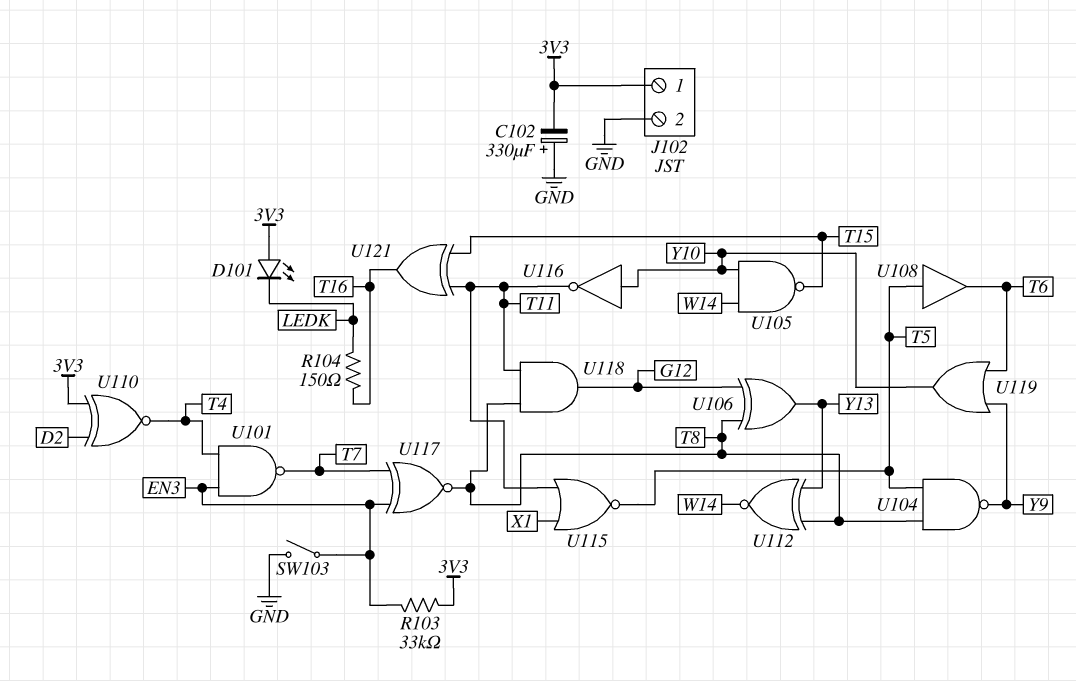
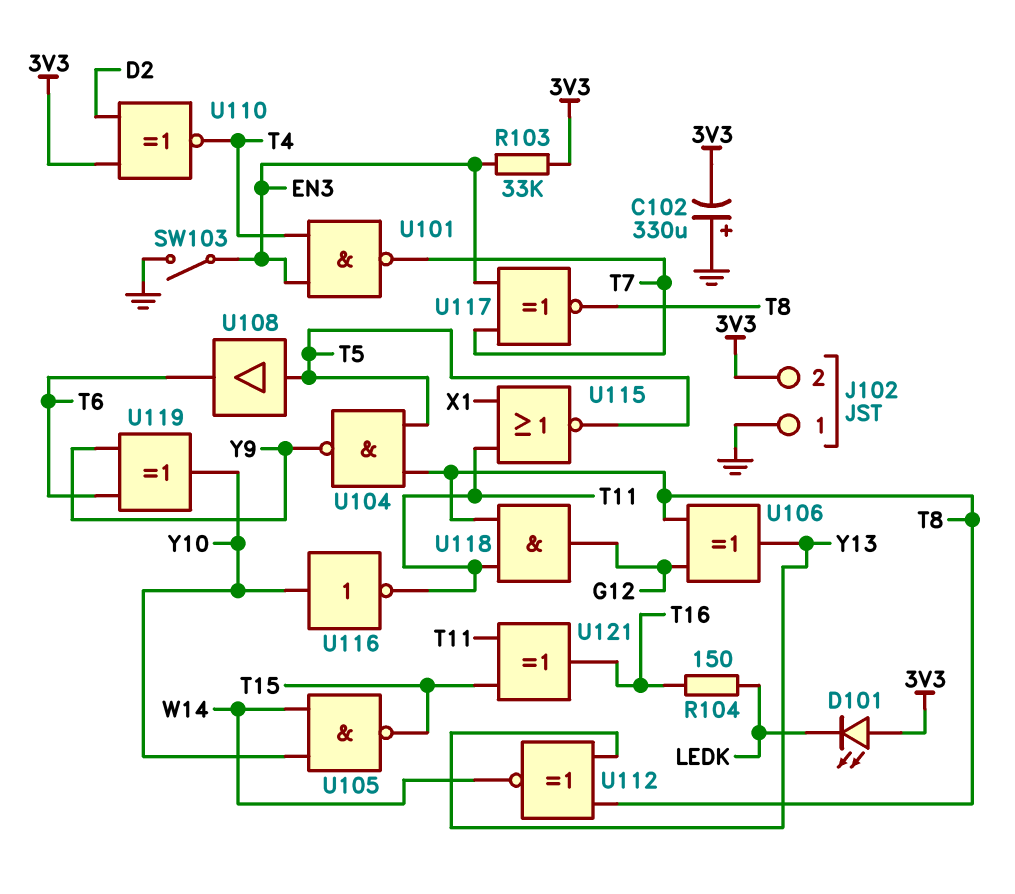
J102 pin 1: 3V3 -> GND
J102 pin 2: GND -> 3V3
U119: OR (in T6, in Y9, out Y10) -> XOR (in T6, in Y9, out Y10)

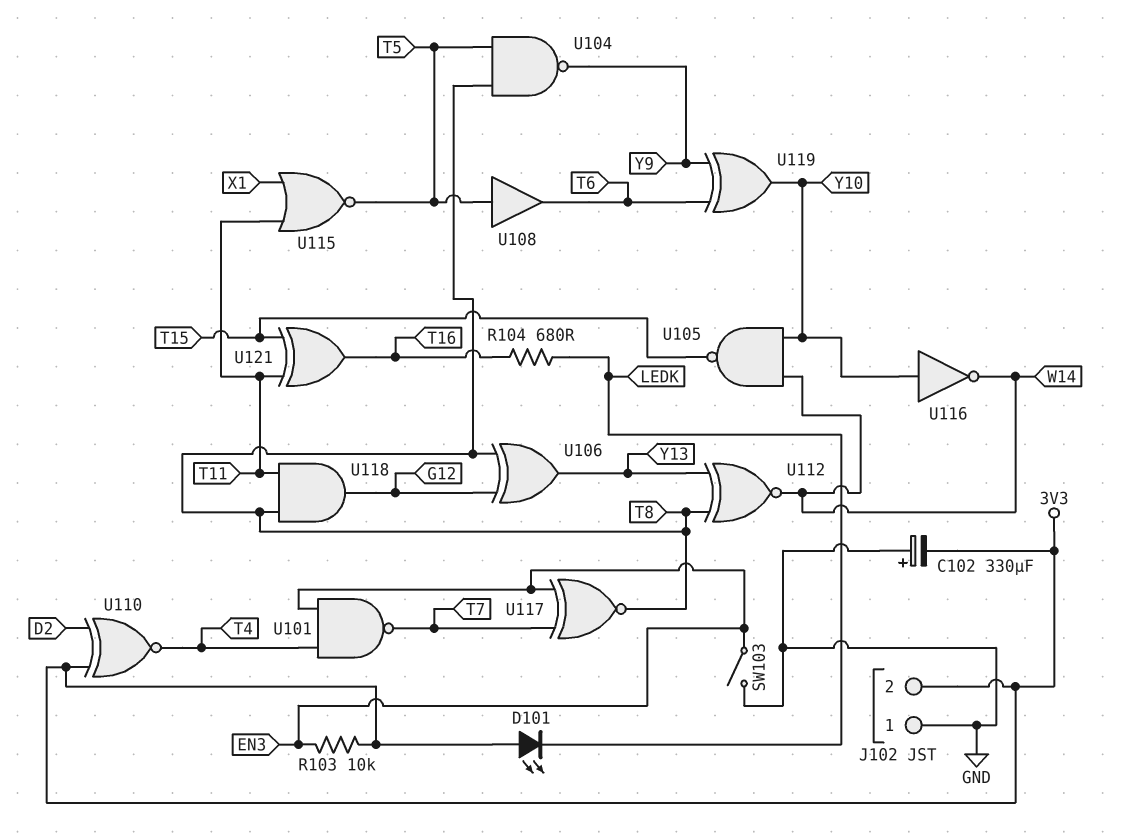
R103: 33k (3V3, EN3) -> 10k (3V3, EN3)
R104: 150 (LEDK, T16) -> 680 (LEDK, T16)
U116: NOT (in Y10, out T11) -> NOT (in Y10, out W14)

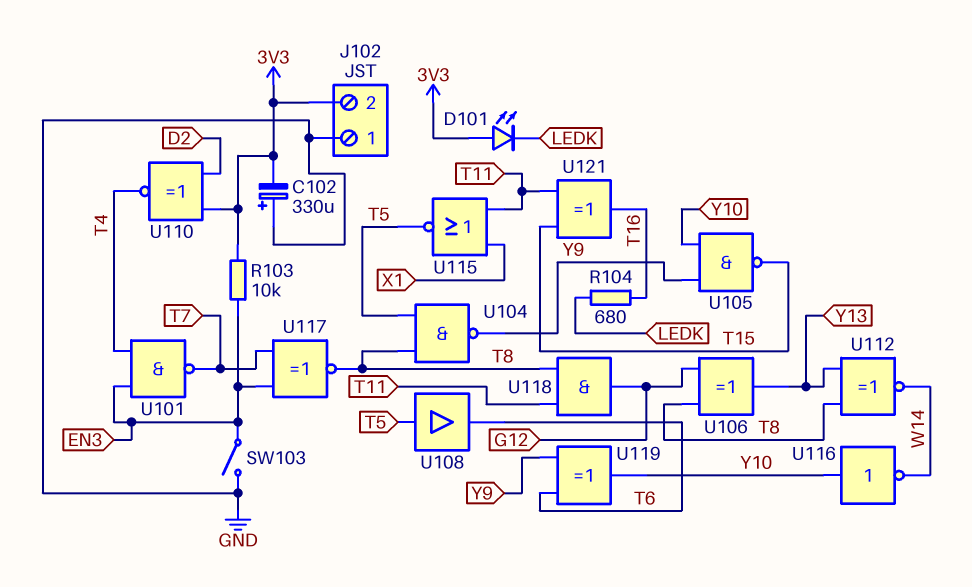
U105: NAND (in W14, in Y10, out T15) -> NAND (in Y9, in Y10, out T15)

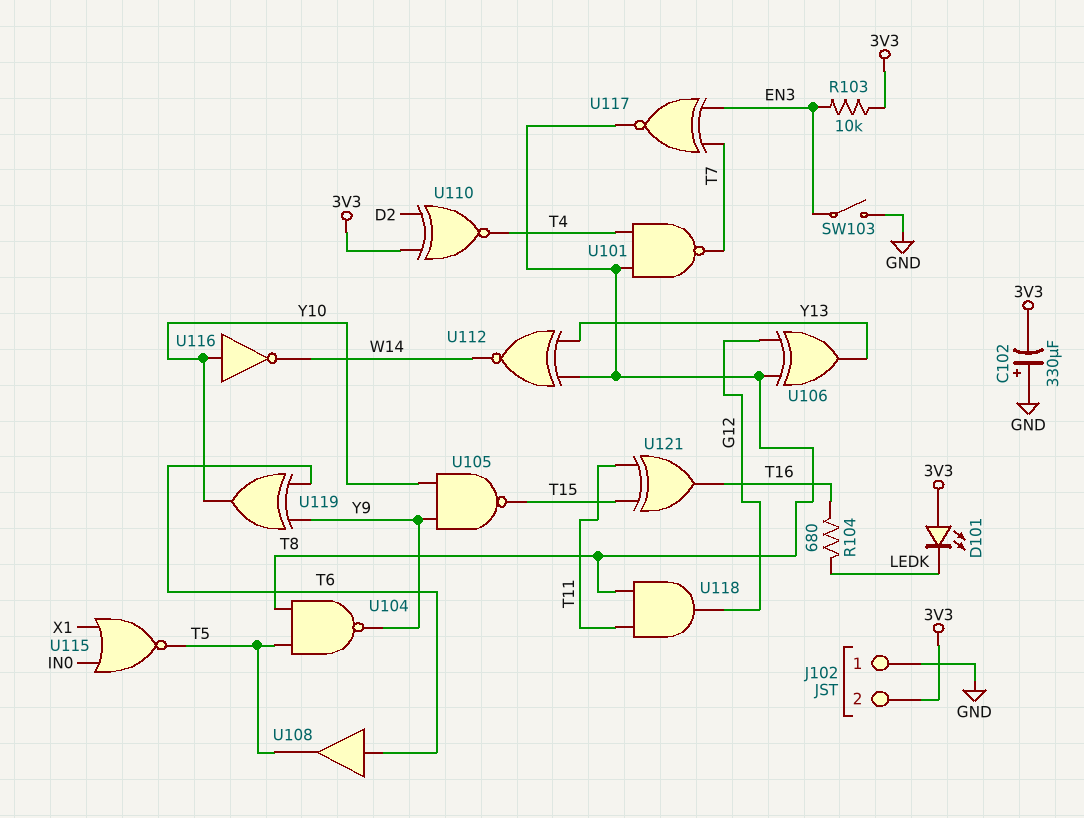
U101: NAND (in EN3, in T4, out T7) -> NAND (in T4, in T8, out T7)
U108: buffer (in T5, out T6) -> buffer (in T6, out T5)
U115: NOR (in T11, in X1, out T5) -> NOR (in IN0, in X1, out T5)

